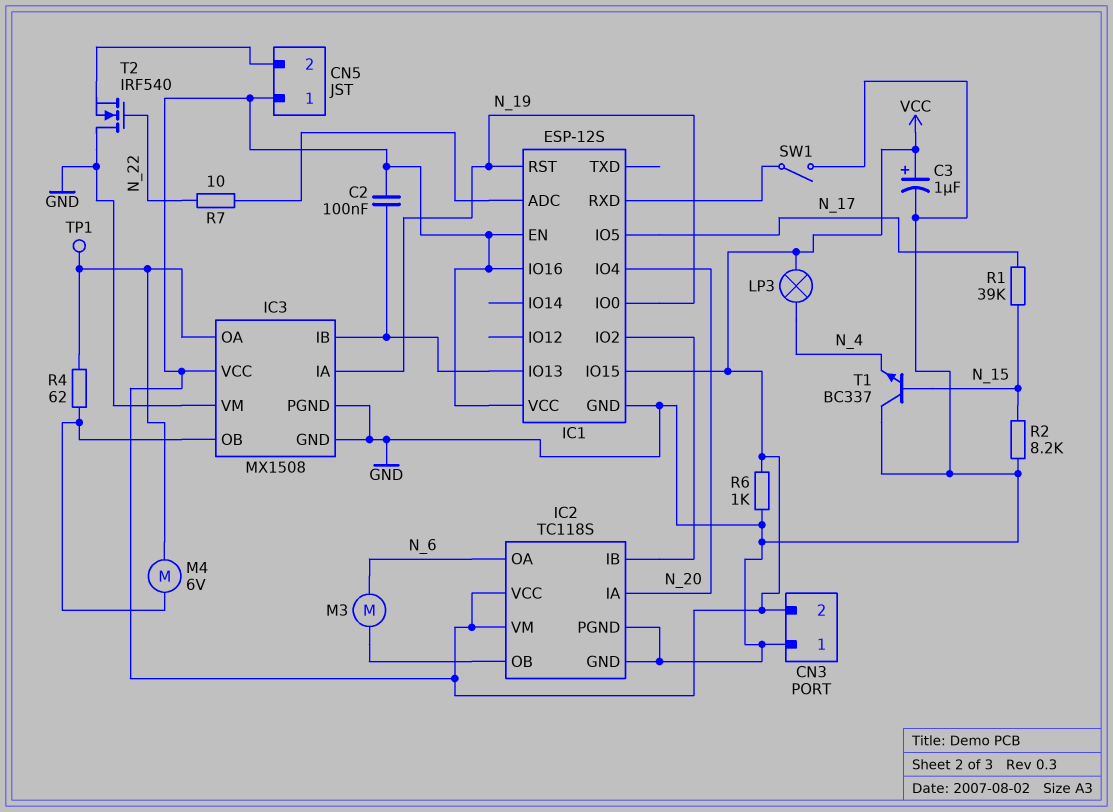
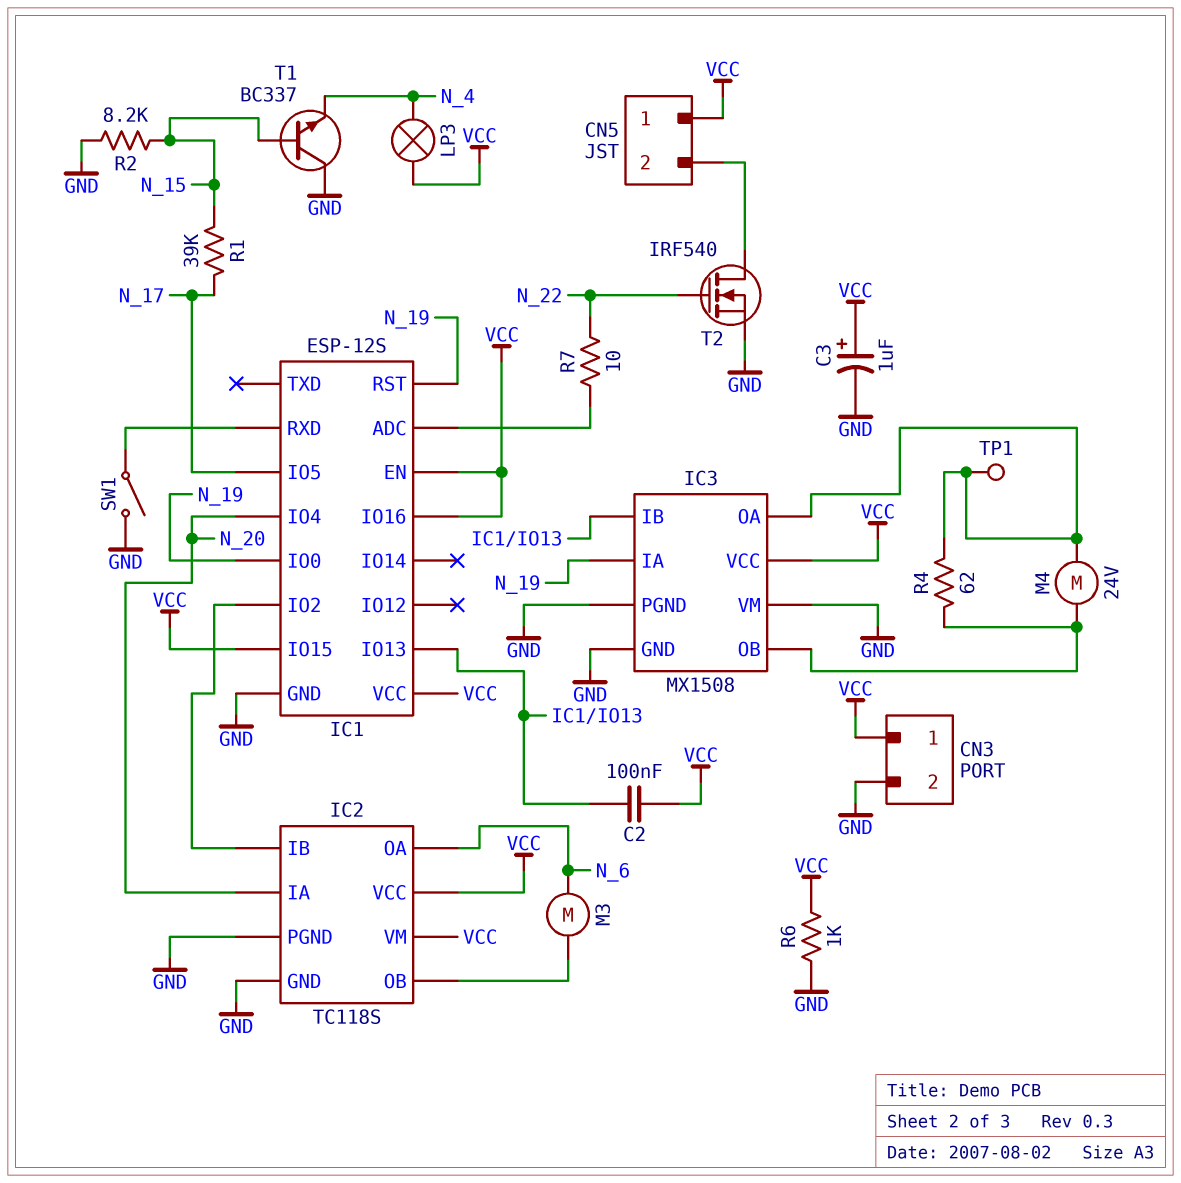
CN3 pin 1: GND -> VCC
CN3 pin 2: VCC -> GND
M4: motor 6V (IC3/OA, IC3/OB) -> motor 24V (IC3/OA, IC3/OB)
T2: NMOS IRF540 (G N_22, D GND, S CN5/2) -> NMOS IRF540 (G N_22, D CN5/2, S GND)

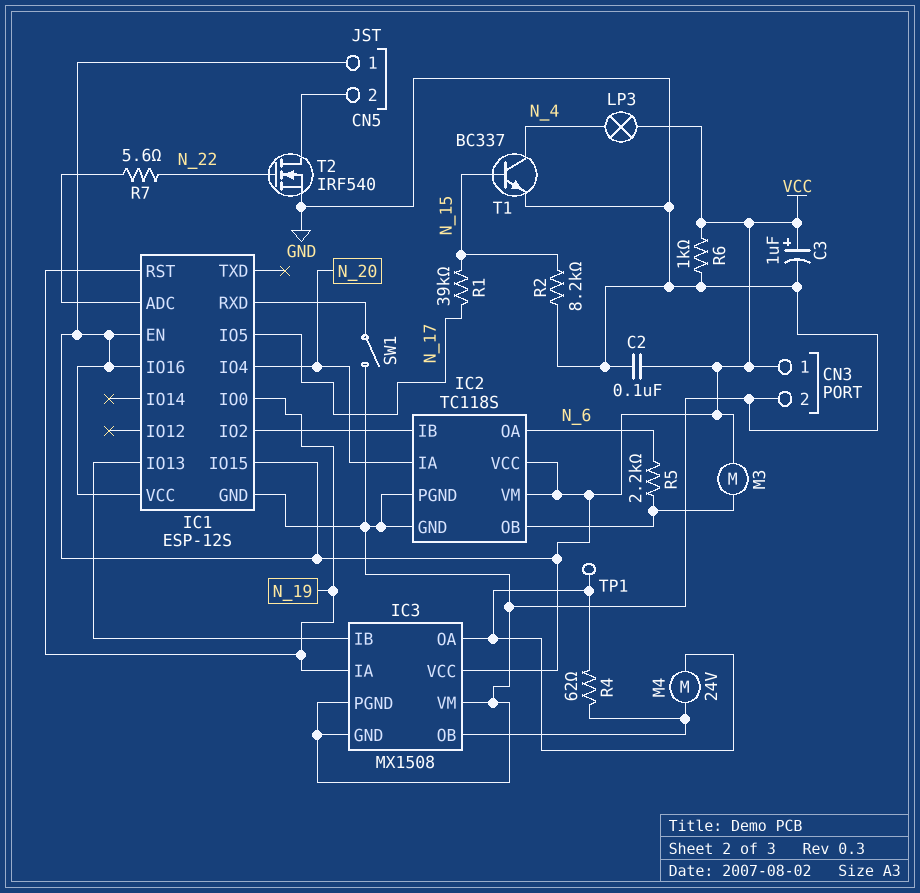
C2: 100nF (IC1/IO13, VCC) -> 100nF (GND, VCC)
M3: motor (IC2/OB, N_6) -> motor (IC2/OB, VCC)
R5: none -> 2.2k (IC2/OB, N_6)
R7: 10 (IC1/ADC, N_22) -> 5.6 (IC1/ADC, N_22)
T1: NPN BC337 (B N_15, C GND, E N_4) -> NPN BC337 (B N_15, C N_4, E GND)

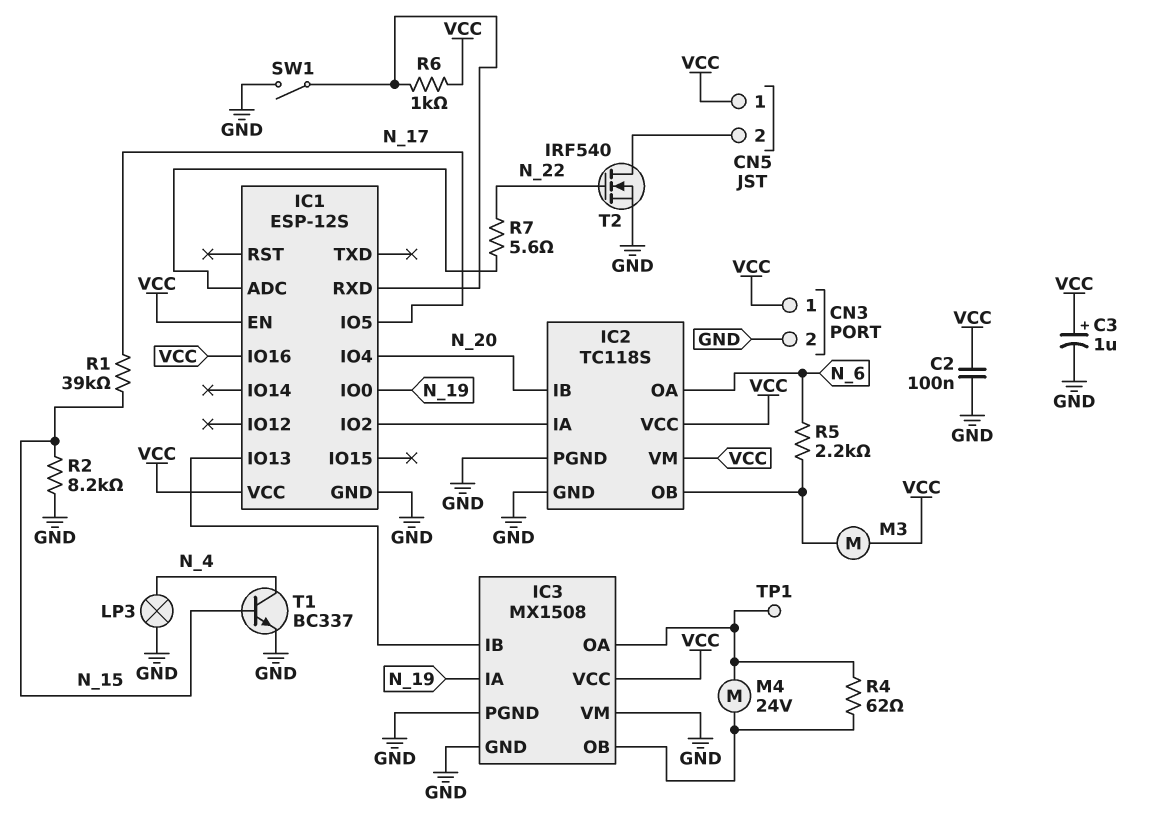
IC1 pin IO15: VCC -> none
IC1 pin RST: N_19 -> none
IC2 pin IA: N_20 -> IC1/IO2
IC2 pin IB: IC1/IO2 -> N_20
LP3: lamp (N_4, VCC) -> lamp (GND, N_4)
R6: 1k (GND, VCC) -> 1k (IC1/RXD, VCC)

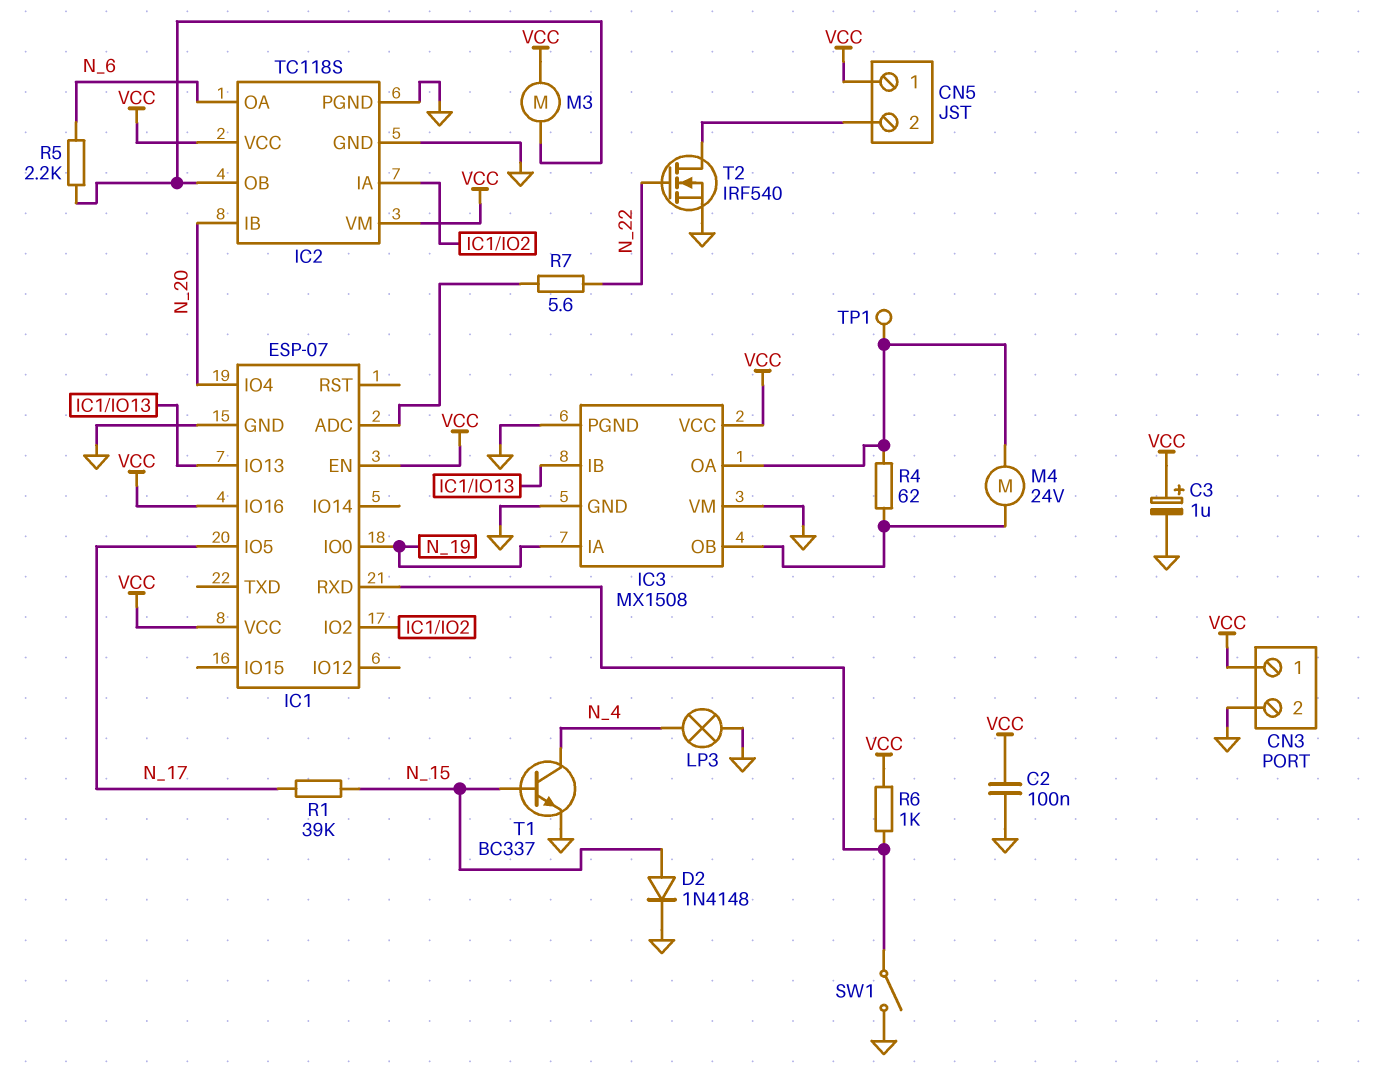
D2: none -> diode 1N4148 (A N_15, K GND)
IC1: ESP-12S -> ESP-07
R2: 8.2k (GND, N_15) -> none

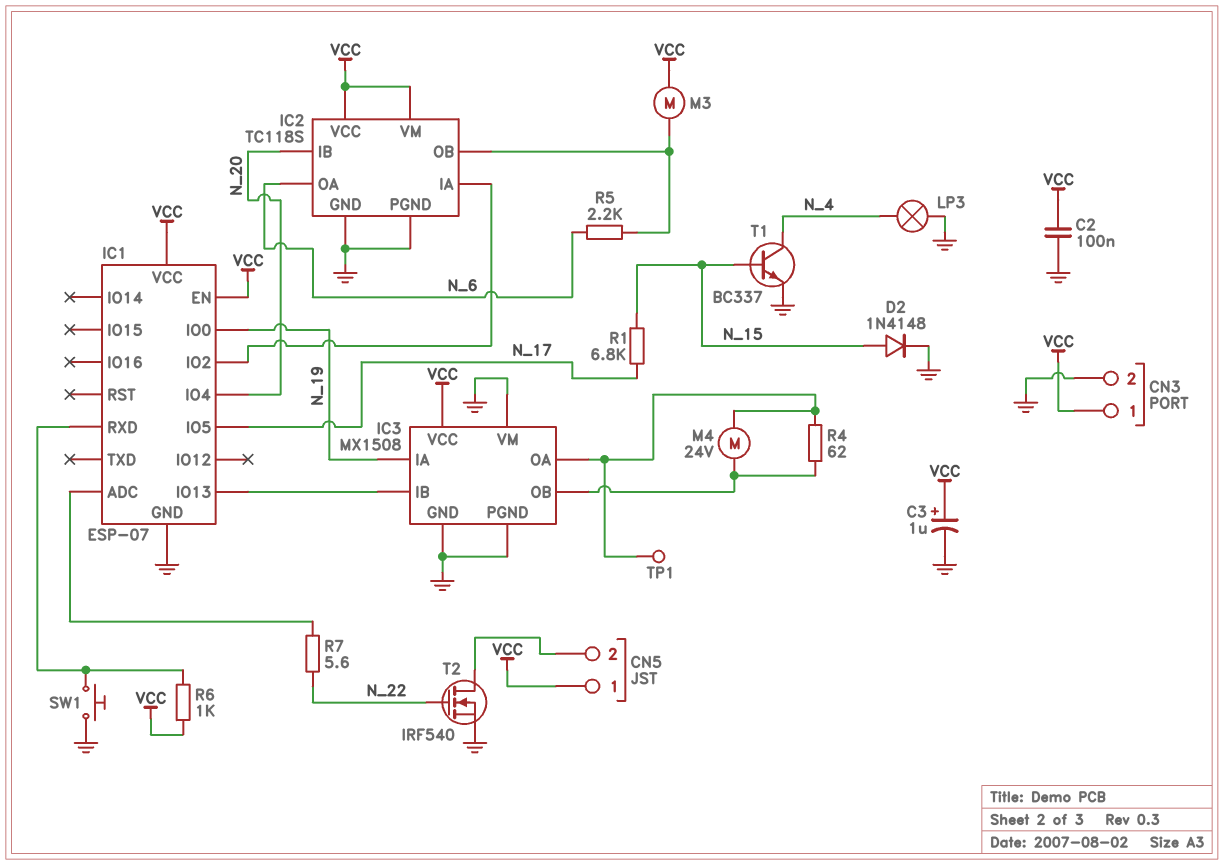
IC1 pin IO16: VCC -> none
R1: 39k (N_15, N_17) -> 6.8k (N_15, N_17)
SW1: switch (GND, IC1/RXD) -> button (GND, IC1/RXD)

